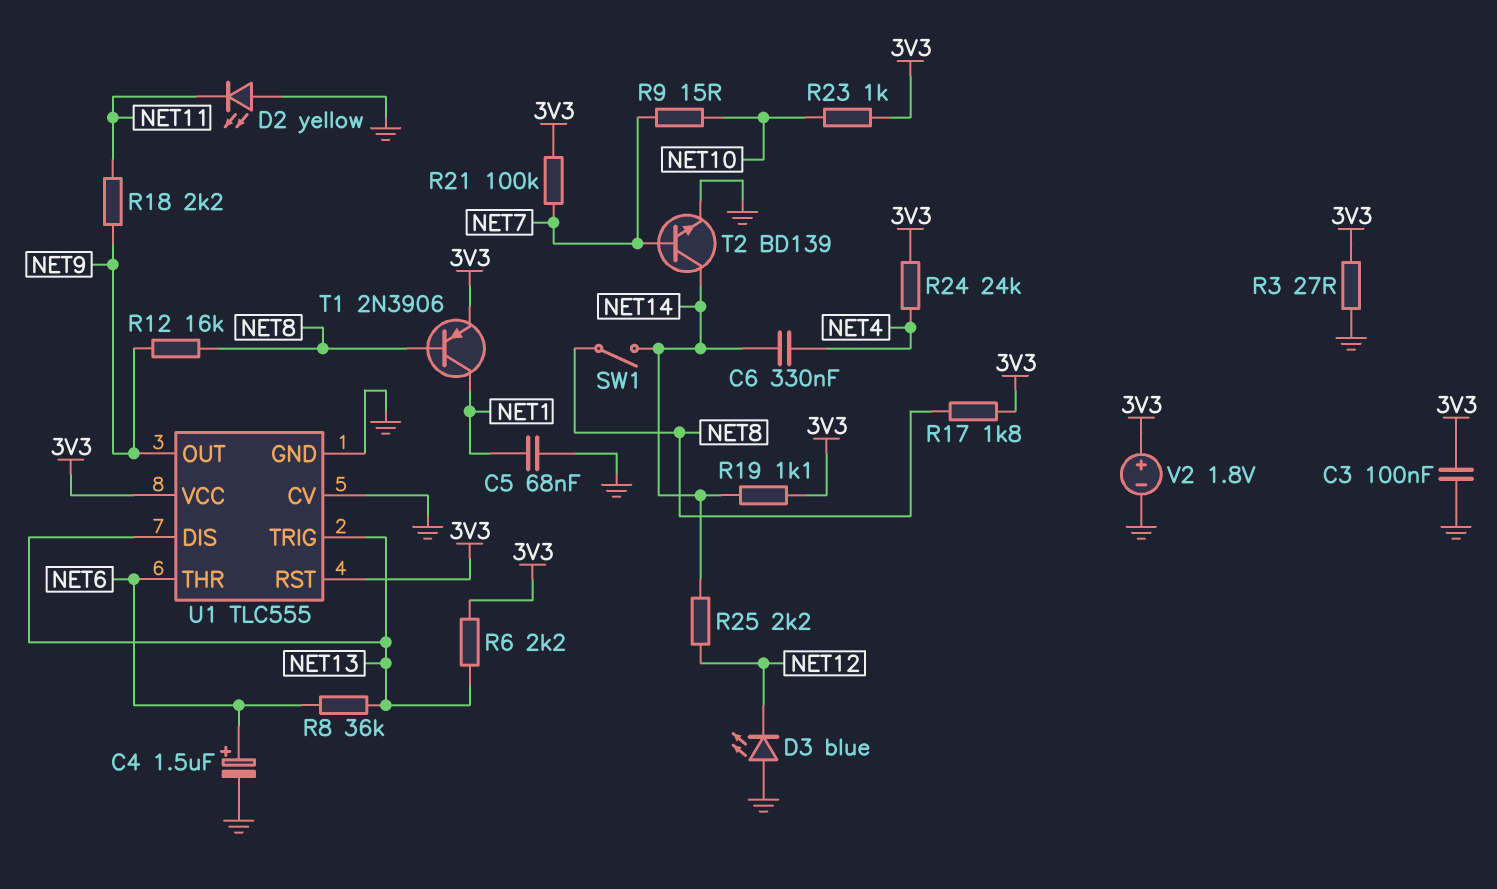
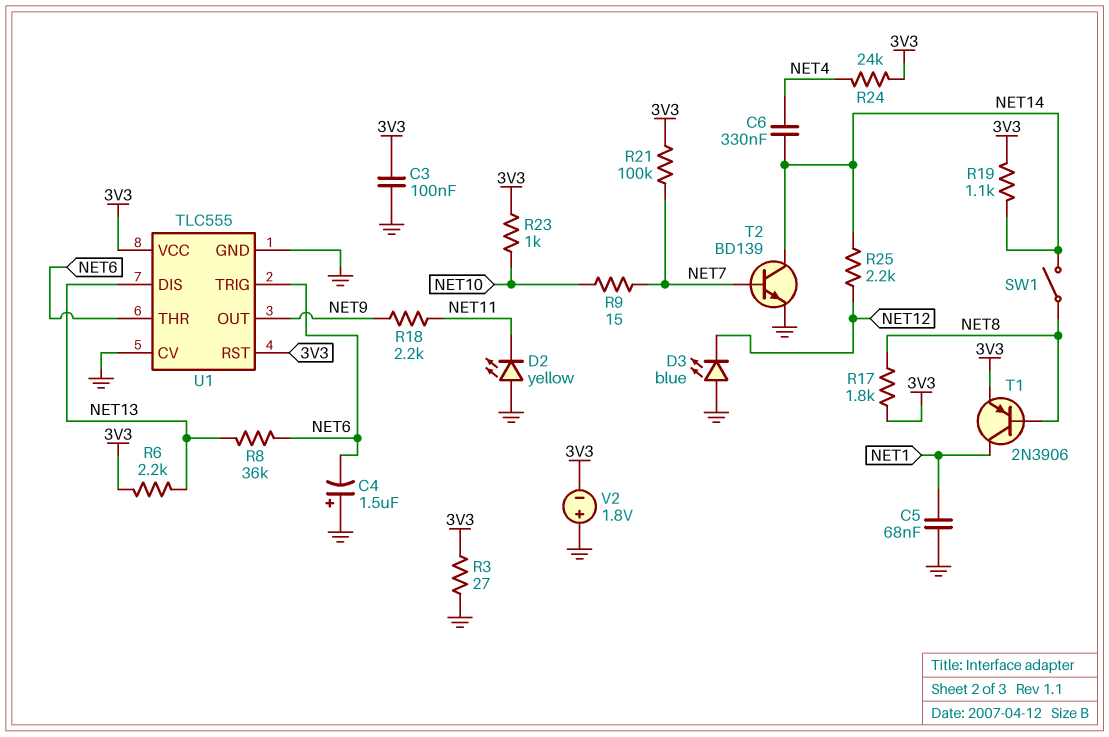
C4: 1.5uF (plus NET6, minus GND) -> 1.5uF (plus GND, minus NET6)
R12: 16k (NET8, NET9) -> none
U1 pin TRIG: NET13 -> NET6
V2: 1.8V (plus 3V3, minus GND) -> 1.8V (plus GND, minus 3V3)

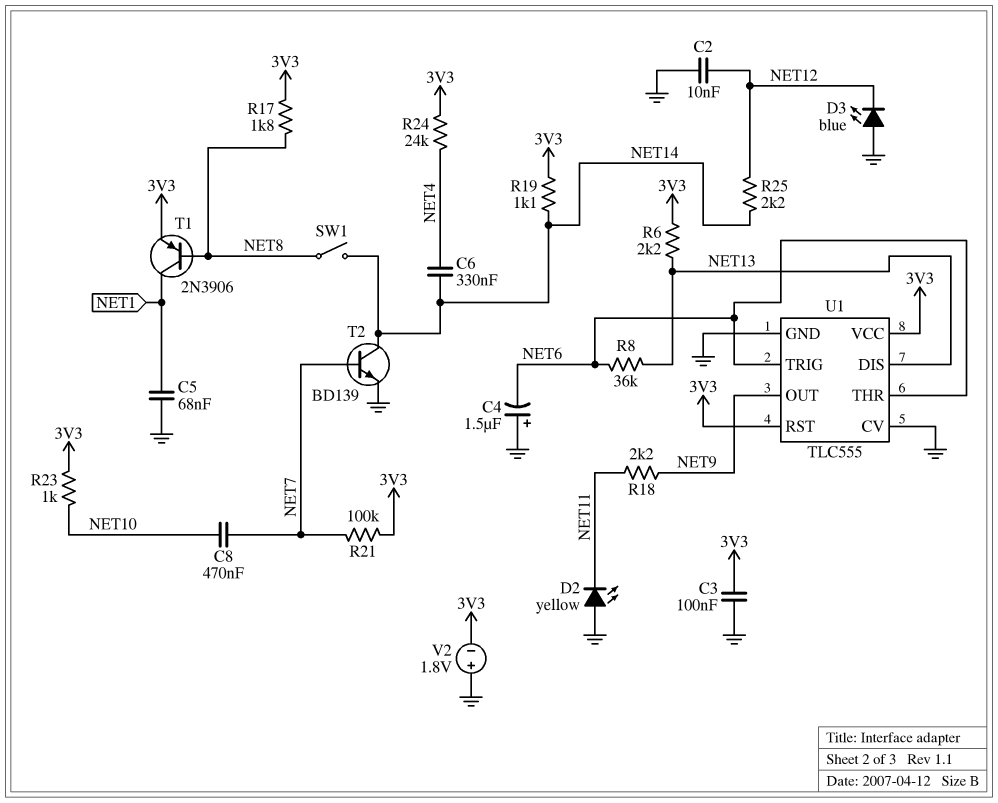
C2: none -> 10nF (GND, NET12)
C8: none -> 470nF (NET7, NET10)
R3: 27 (3V3, GND) -> none
R9: 15 (NET7, NET10) -> none

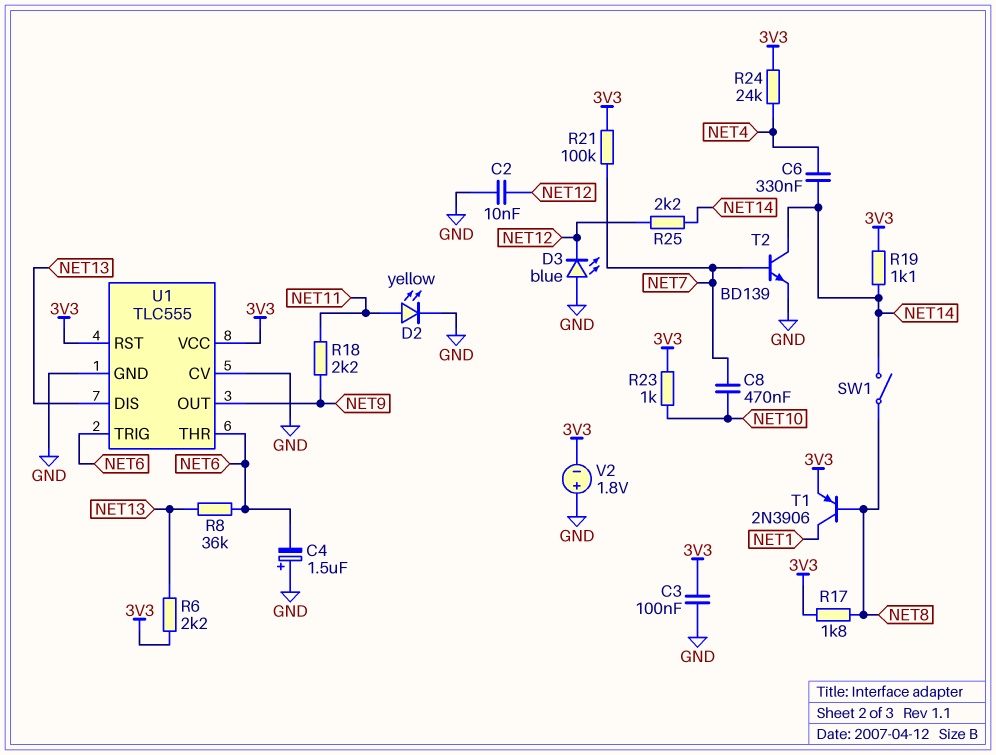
C5: 68nF (GND, NET1) -> none
D2: LED yellow (A GND, K NET11) -> LED yellow (A NET11, K GND)

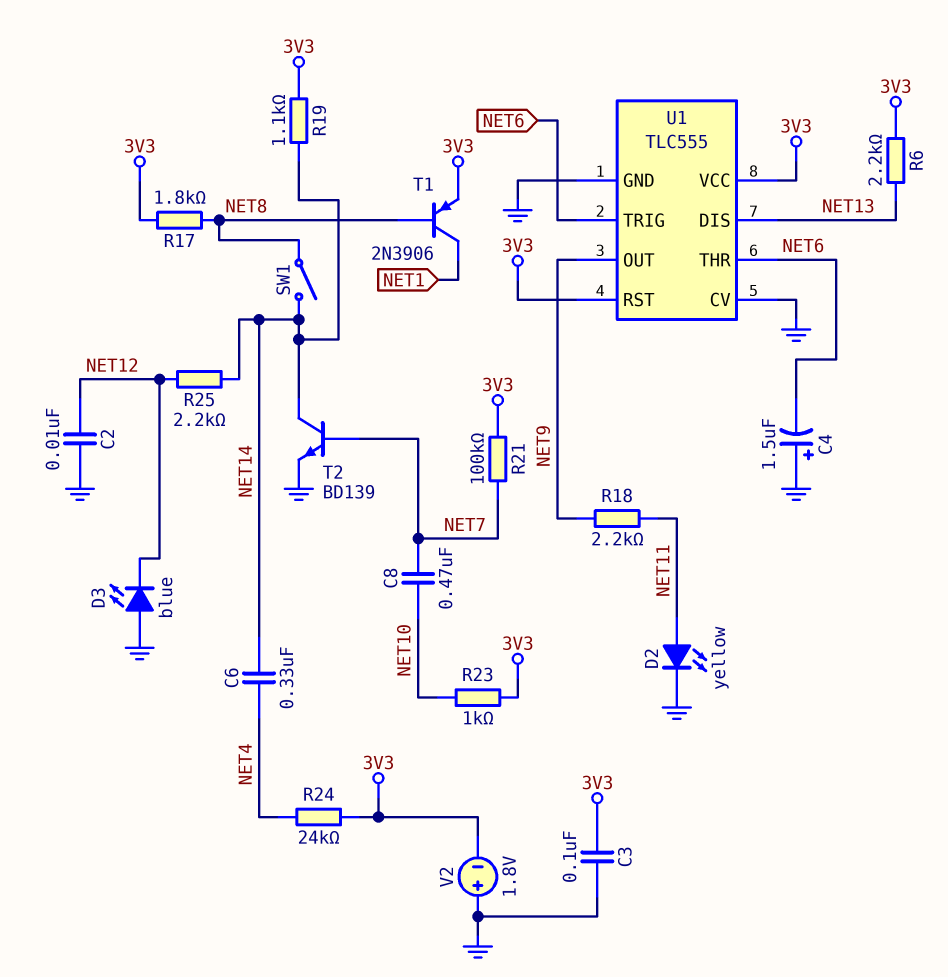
R8: 36k (NET6, NET13) -> none

